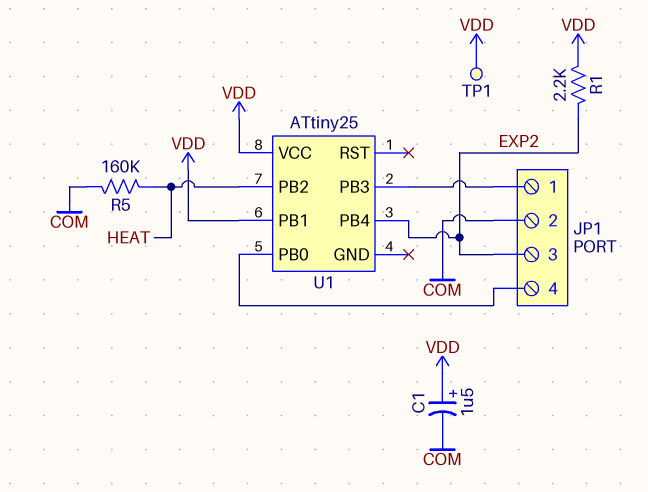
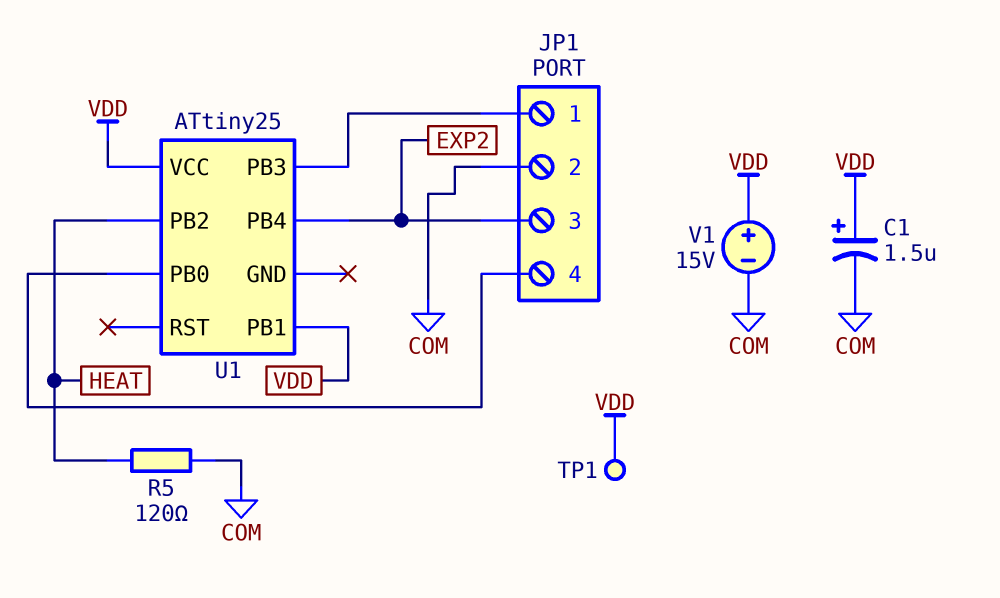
R1: 2.2k (EXP2, VDD) -> none
R5: 160k (COM, HEAT) -> 120 (COM, HEAT)
V1: none -> 15V (plus VDD, minus COM)

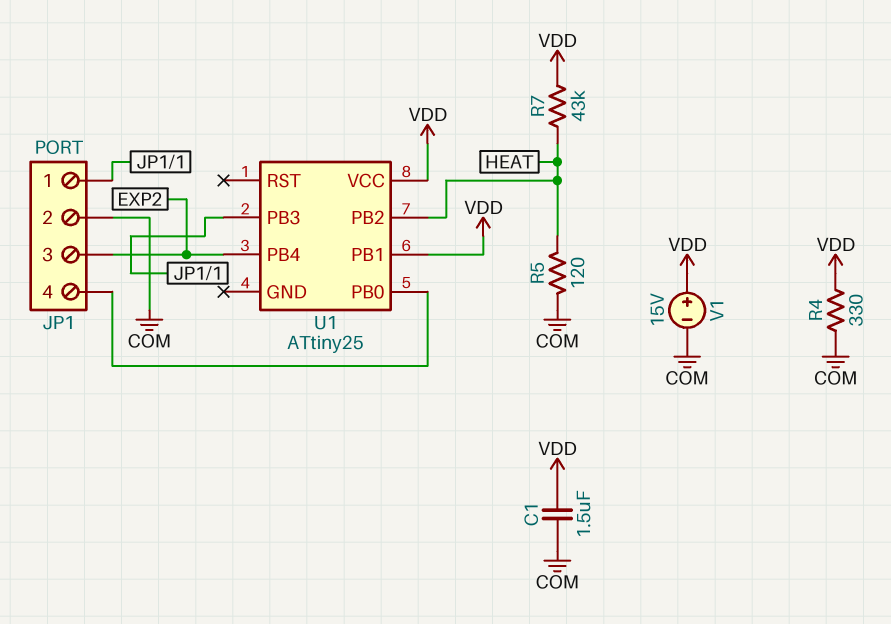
C1: 1.5uF (plus VDD, minus COM) -> 1.5uF (COM, VDD)
R4: none -> 330 (COM, VDD)
R7: none -> 43k (HEAT, VDD)
TP1: test point (VDD) -> none

